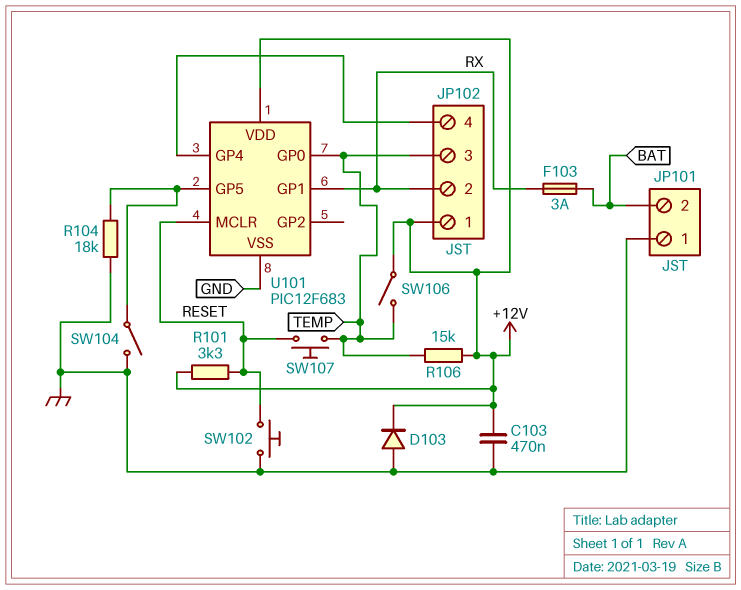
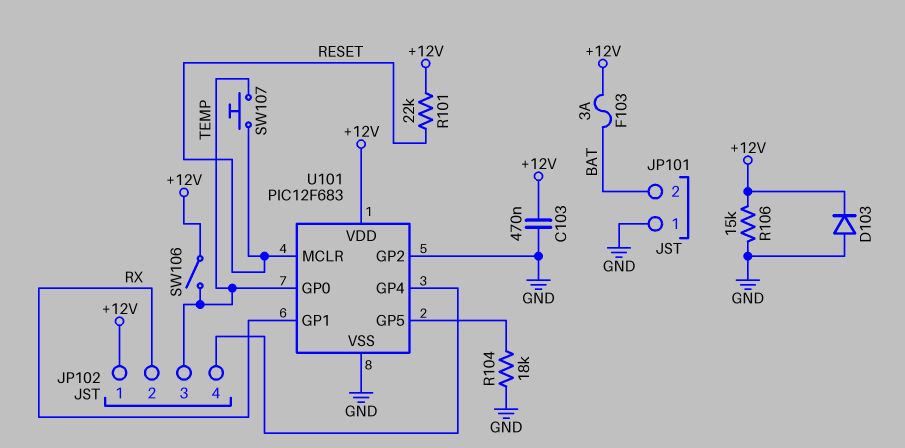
F103: 3A (BAT, RX) -> 3A (+12V, BAT)
R101: 3.3k (+12V, RESET) -> 22k (+12V, RESET)
R106: 15k (+12V, TEMP) -> 15k (+12V, GND)
SW102: button (GND, RESET) -> none
SW104: switch (GND, U101/GP5) -> none
U101 pin GP2: none -> GND

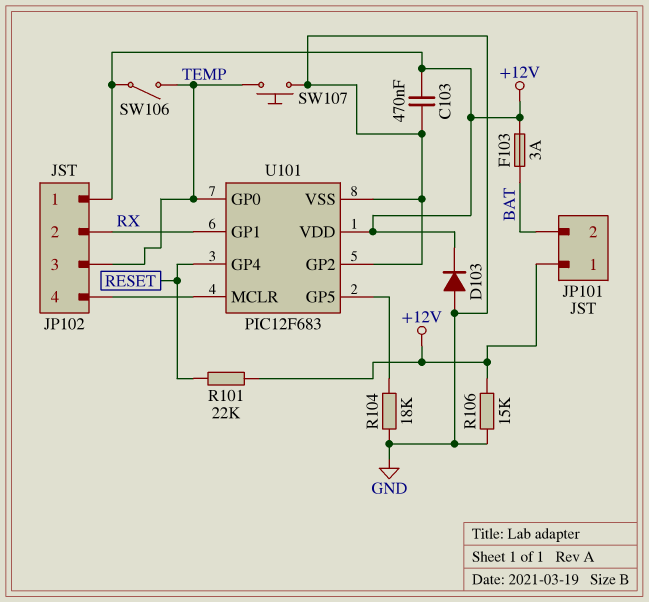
JP101 pin 1: GND -> +12V
SW107: button (RESET, TEMP) -> button (GND, TEMP)
U101 pin GP4: JP102/4 -> RESET
U101 pin MCLR: RESET -> JP102/4

